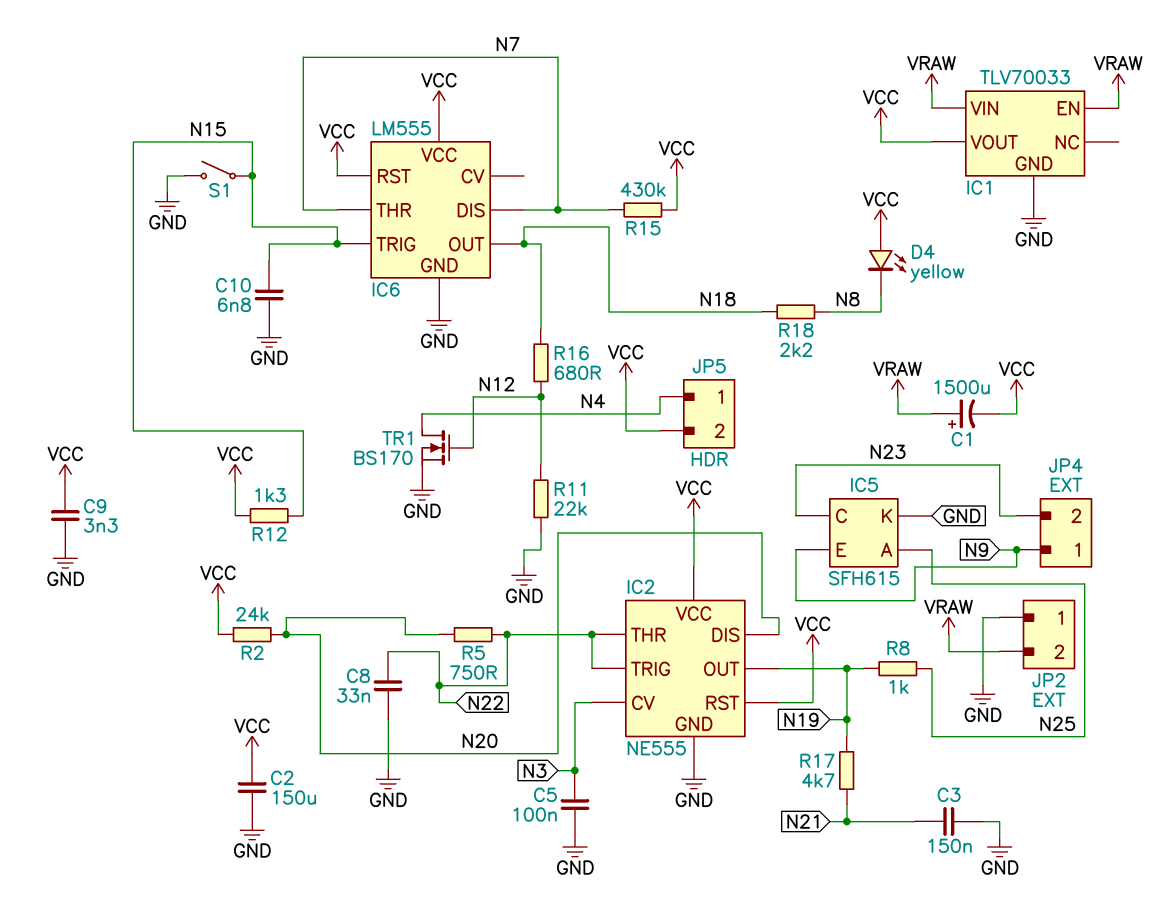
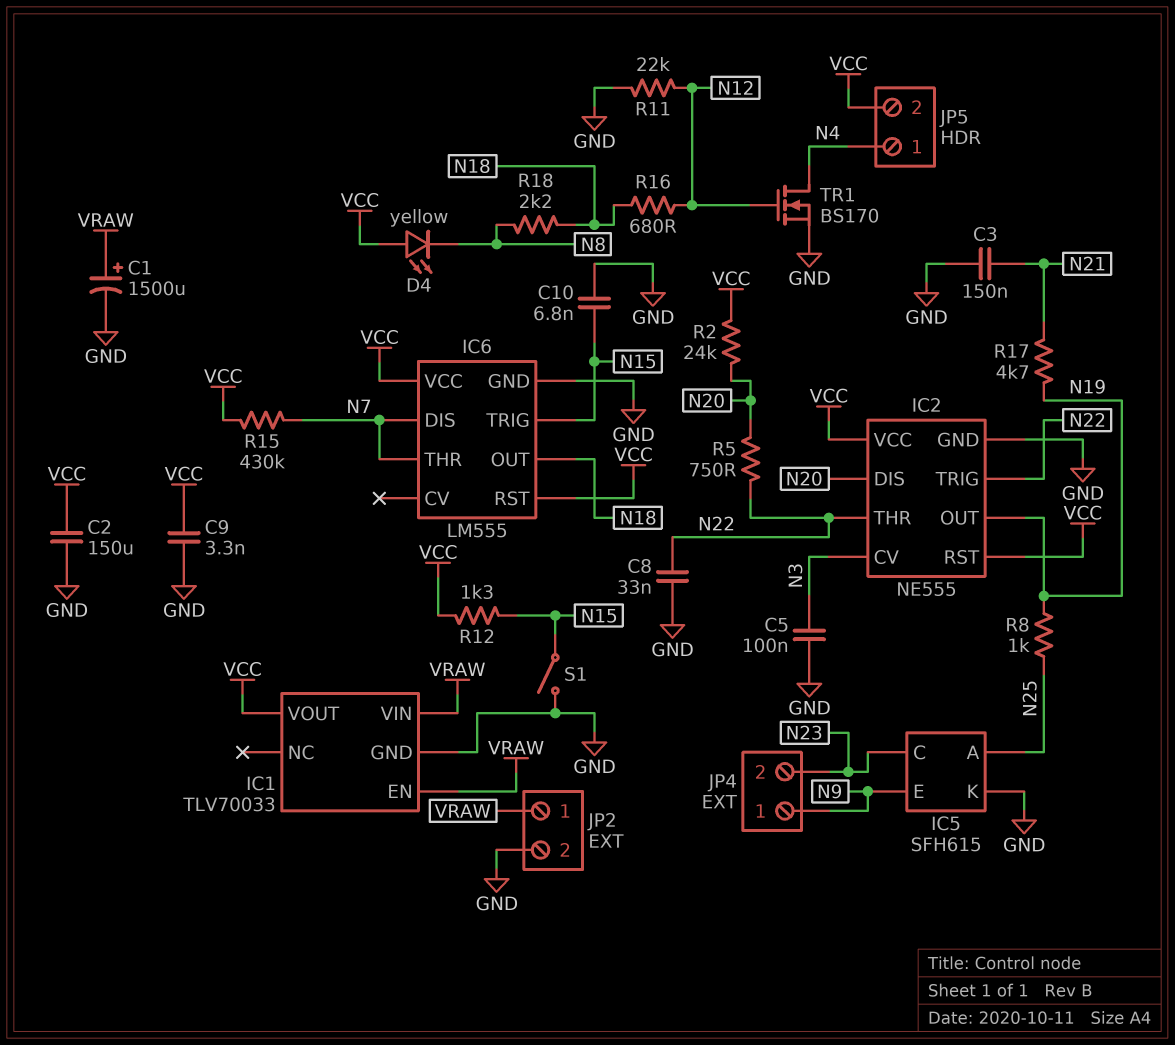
C1: 1500uF (plus VRAW, minus VCC) -> 1500uF (plus VRAW, minus GND)
JP2 pin 1: GND -> VRAW
JP2 pin 2: VRAW -> GND

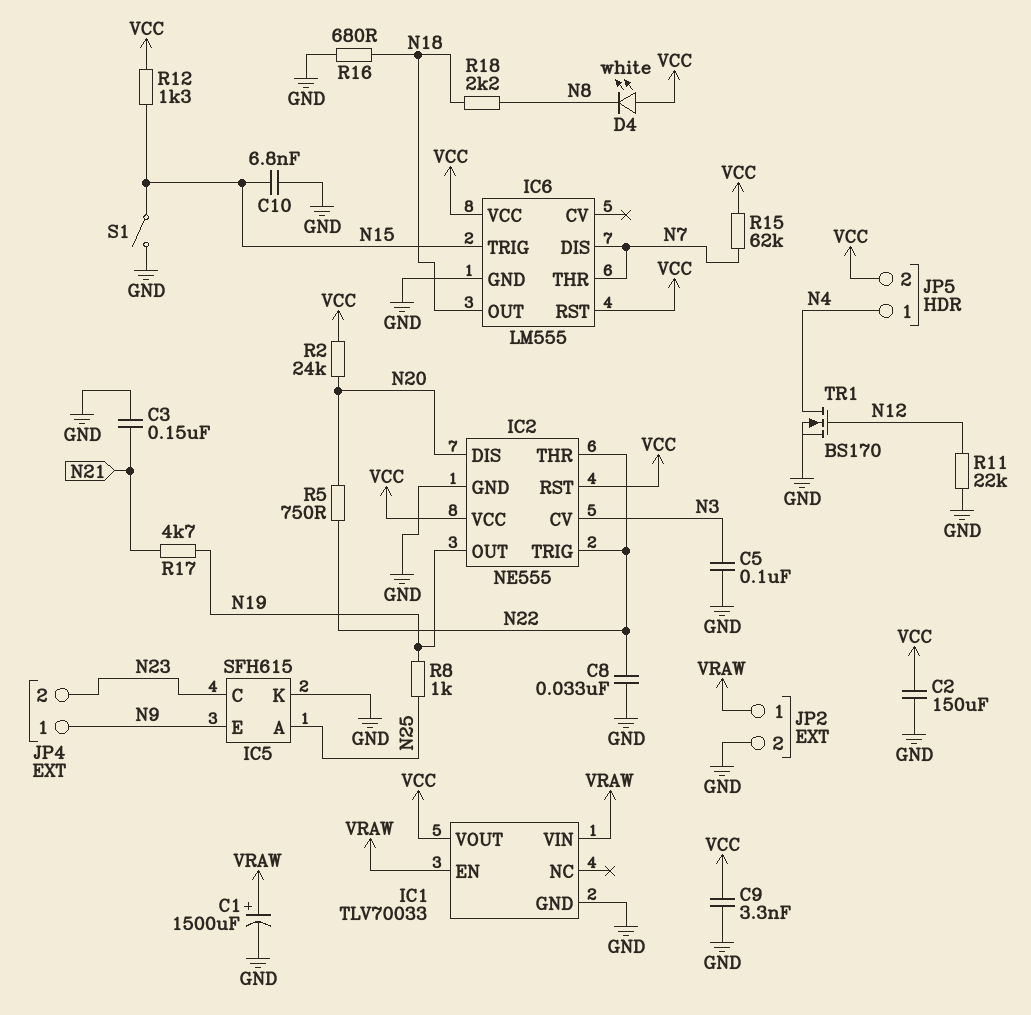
D4: LED yellow (A VCC, K N8) -> LED white (A VCC, K N8)
R15: 430k (N7, VCC) -> 62k (N7, VCC)
R16: 680 (N12, N18) -> 680 (GND, N18)

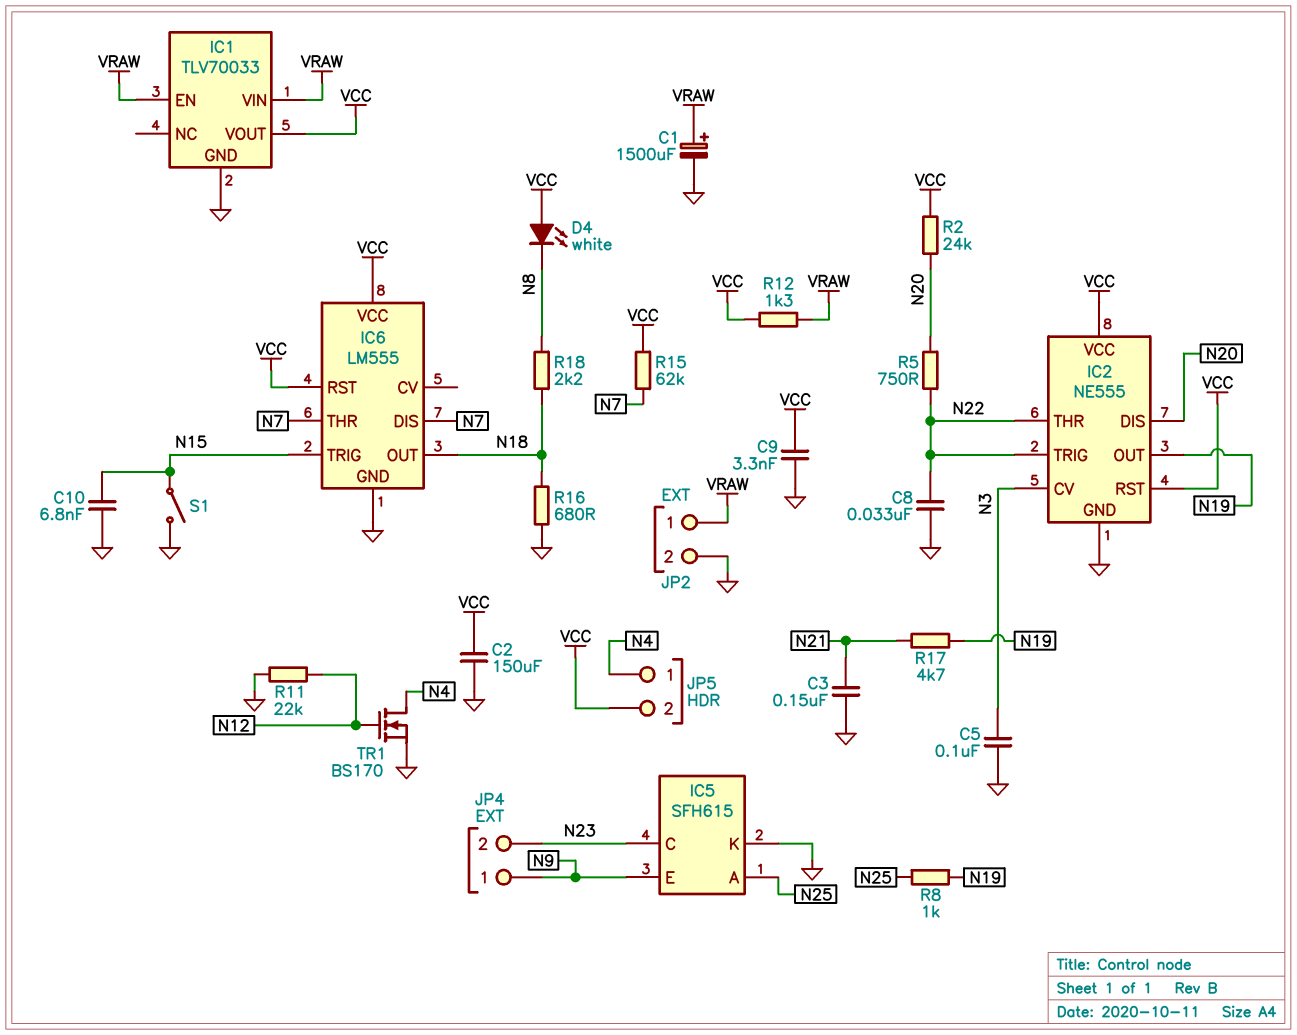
R12: 1.3k (N15, VCC) -> 1.3k (VCC, VRAW)

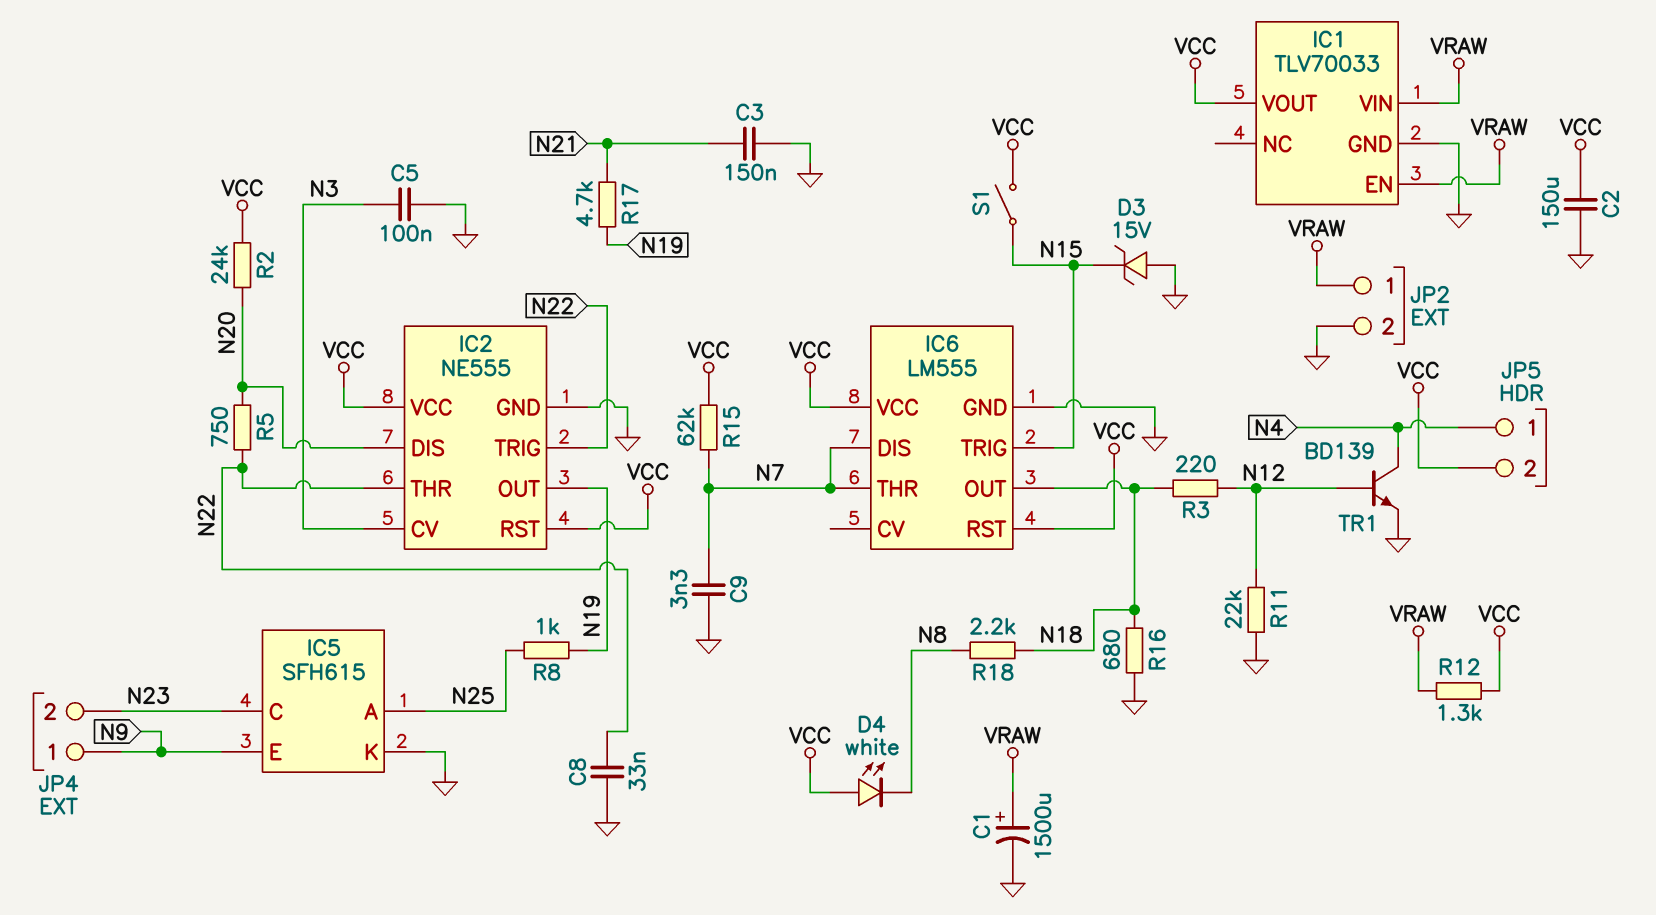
C9: 3.3nF (GND, VCC) -> 3.3nF (GND, N7)
C10: 6.8nF (GND, N15) -> none
D3: none -> zener 15V (A GND, K N15)
R3: none -> 220 (N12, N18)
S1: switch (GND, N15) -> switch (N15, VCC)
TR1: NMOS BS170 (G N12, D N4, S GND) -> NPN BD139 (B N12, C N4, E GND)

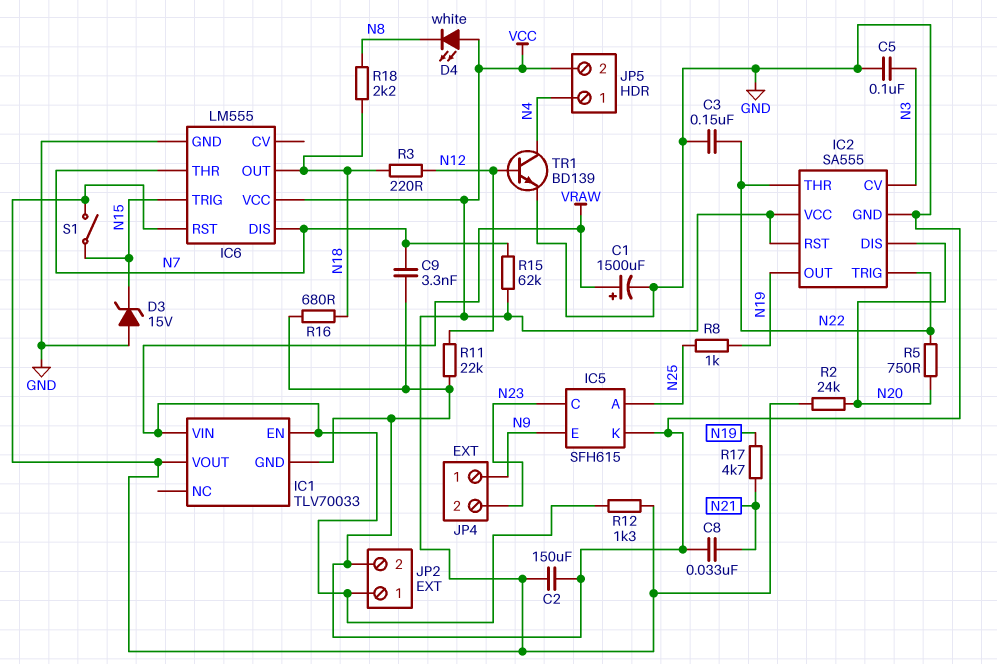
C3: 150nF (GND, N21) -> 150nF (GND, N22)
C8: 33nF (GND, N22) -> 33nF (GND, N21)
IC2: NE555 -> SA555

